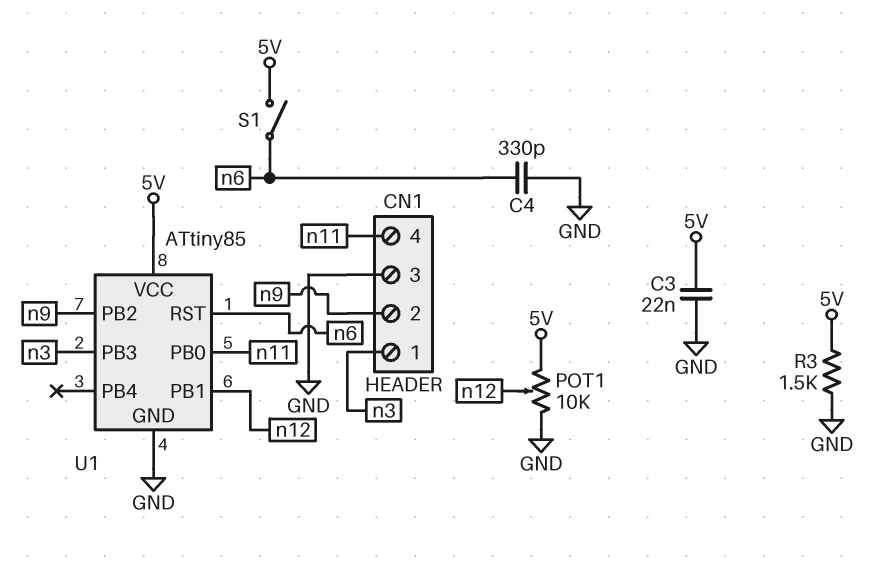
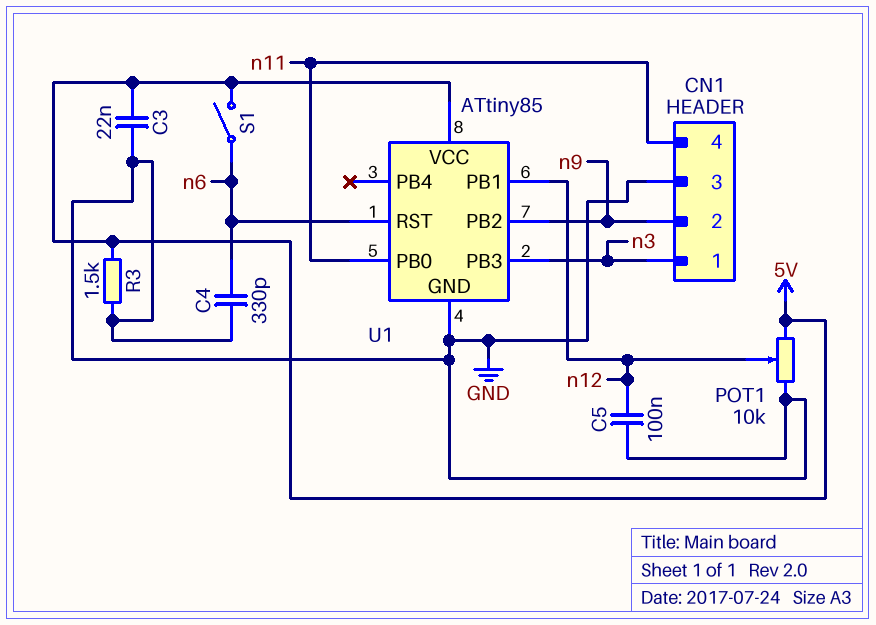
C5: none -> 100nF (GND, n12)

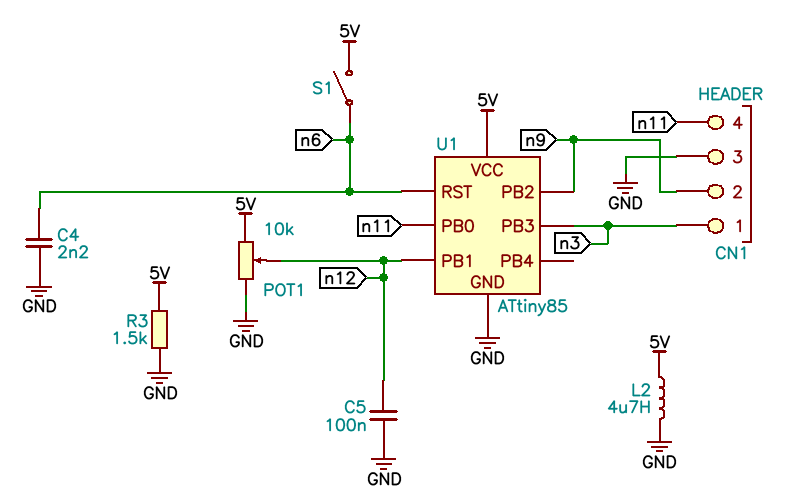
C3: 22nF (5V, GND) -> none
C4: 330pF (GND, n6) -> 2.2nF (GND, n6)
L2: none -> 4.7uH (5V, GND)

